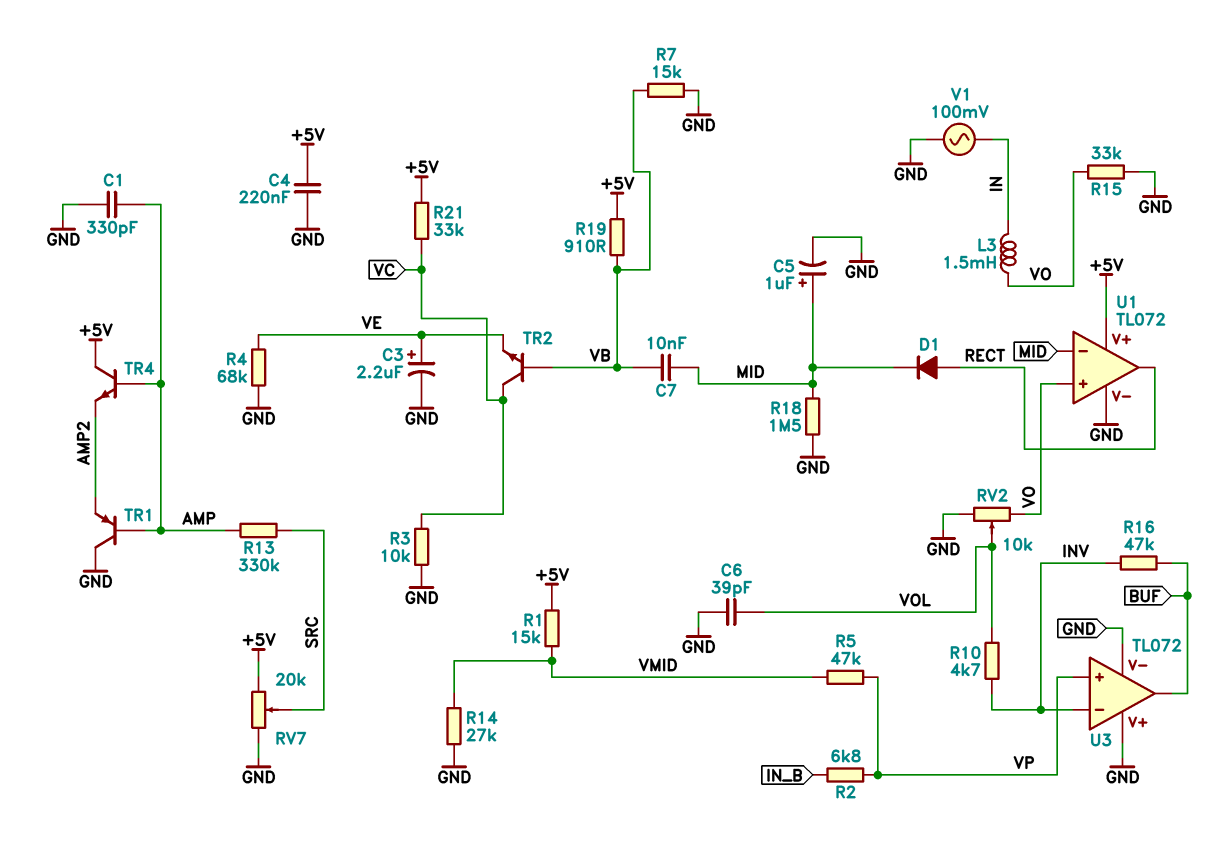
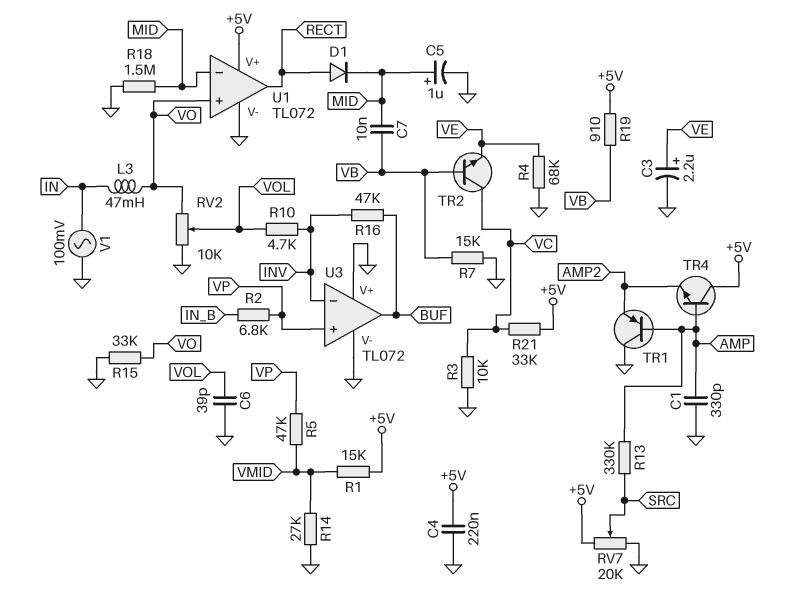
L3: 1.5mH (IN, VO) -> 47mH (IN, VO)

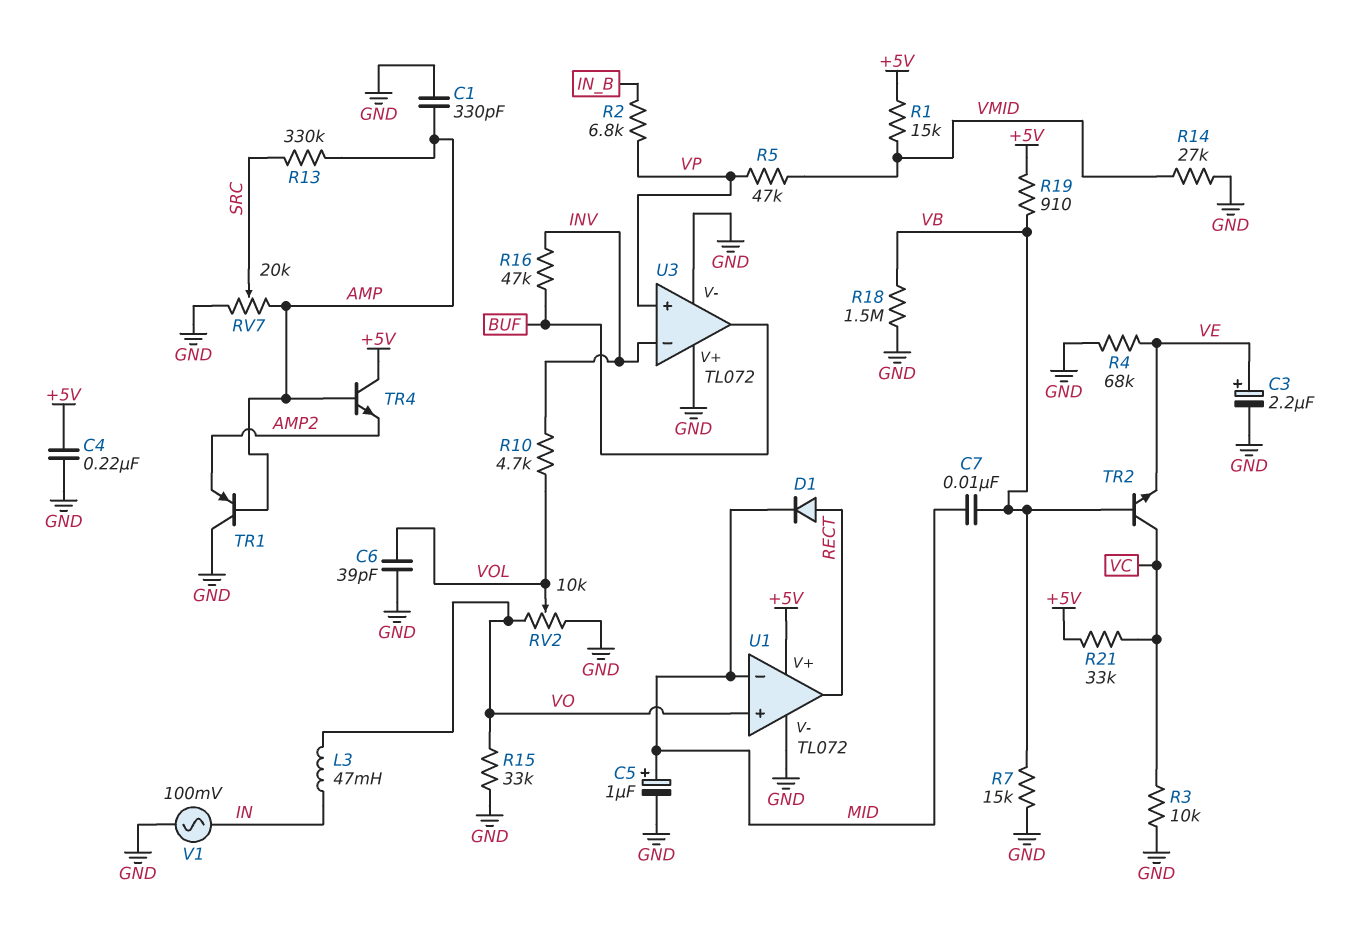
R18: 1.5M (GND, MID) -> 1.5M (GND, VB)
RV7: 20k (+5V, GND, wiper SRC) -> 20k (AMP, GND, wiper SRC)

